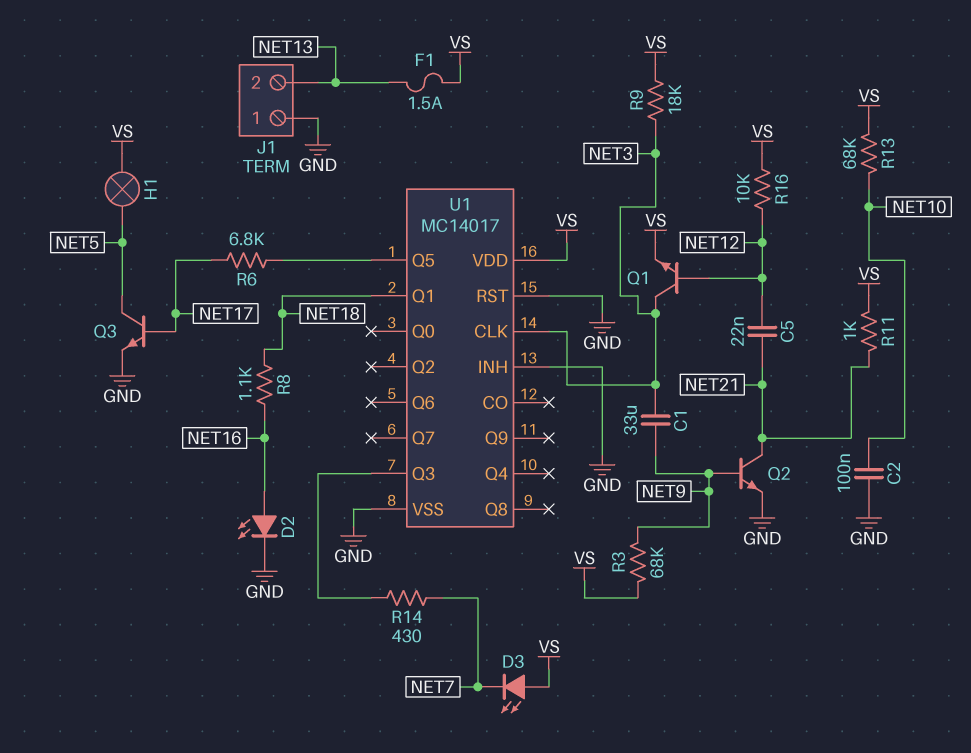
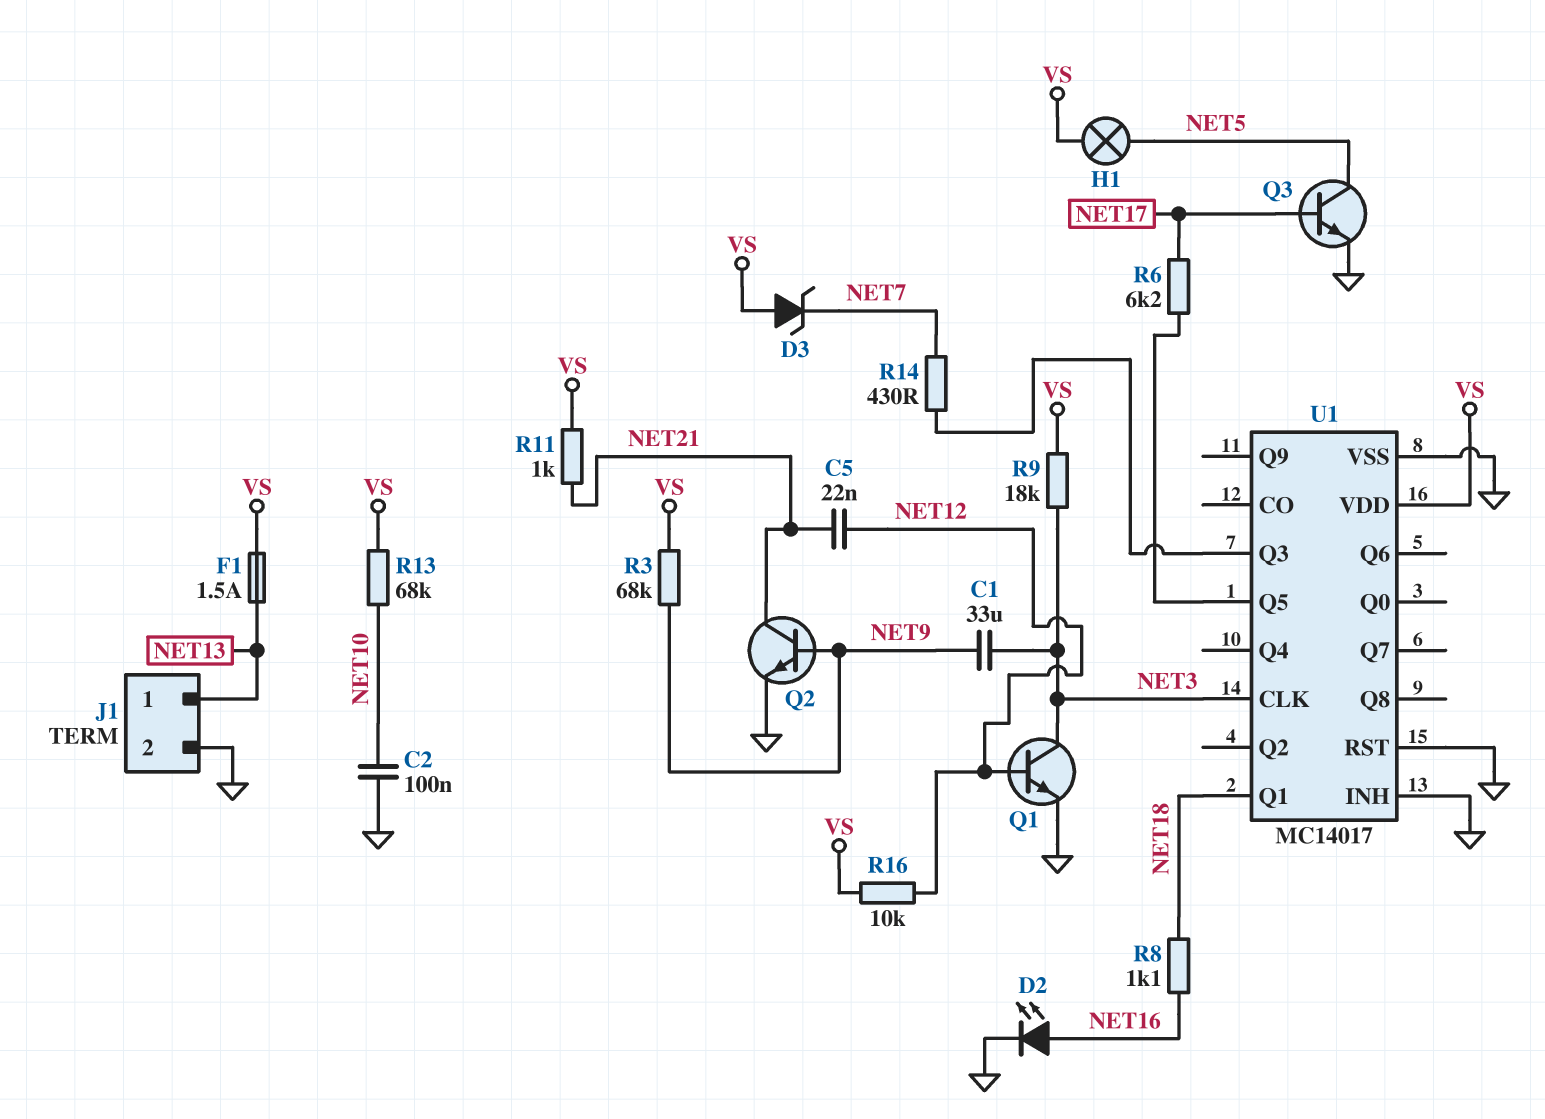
D3: LED (A VS, K NET7) -> zener (A VS, K NET7)
J1 pin 1: GND -> NET13
J1 pin 2: NET13 -> GND
Q1: NPN (B NET12, C NET3, E VS) -> NPN (B NET12, C NET3, E GND)
R6: 6.8k (NET17, U1/Q5) -> 6.2k (NET17, U1/Q5)

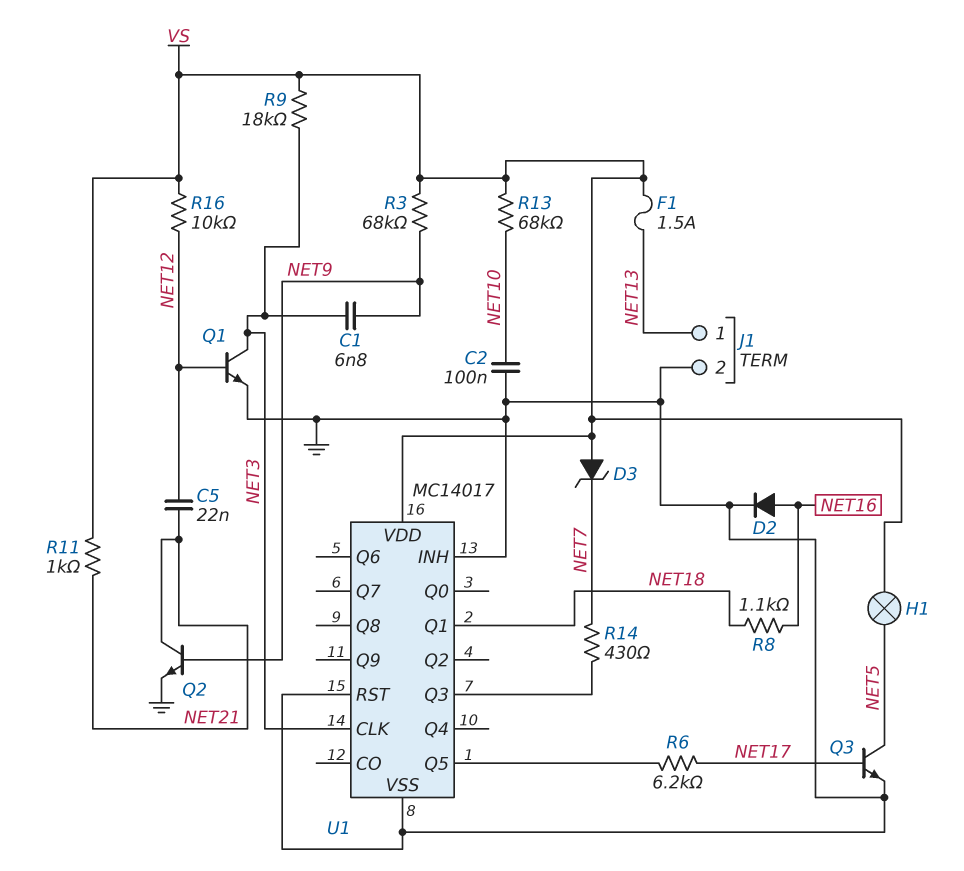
C1: 33uF (NET3, NET9) -> 6.8nF (NET3, NET9)
D2: LED (A NET16, K GND) -> diode (A NET16, K GND)

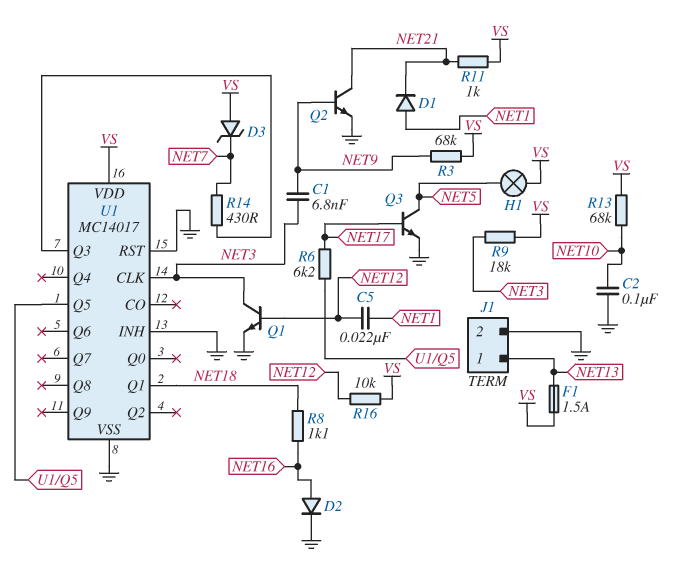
C5: 22nF (NET12, NET21) -> 22nF (NET1, NET12)
D1: none -> diode (A NET1, K NET21)

